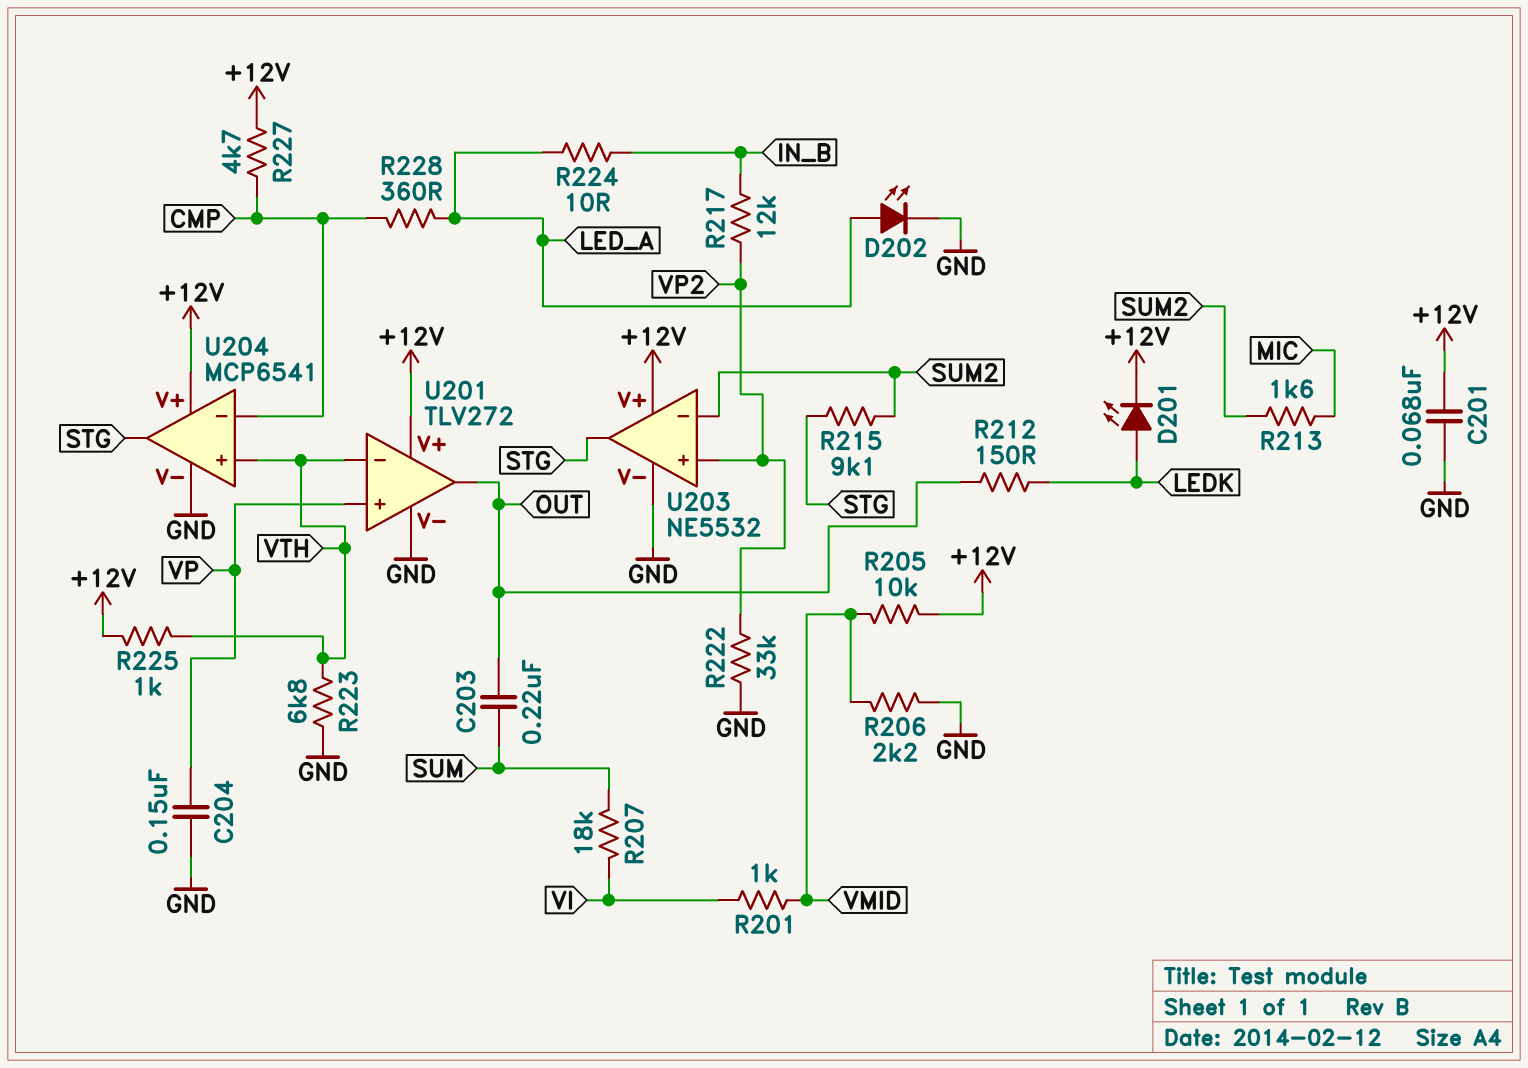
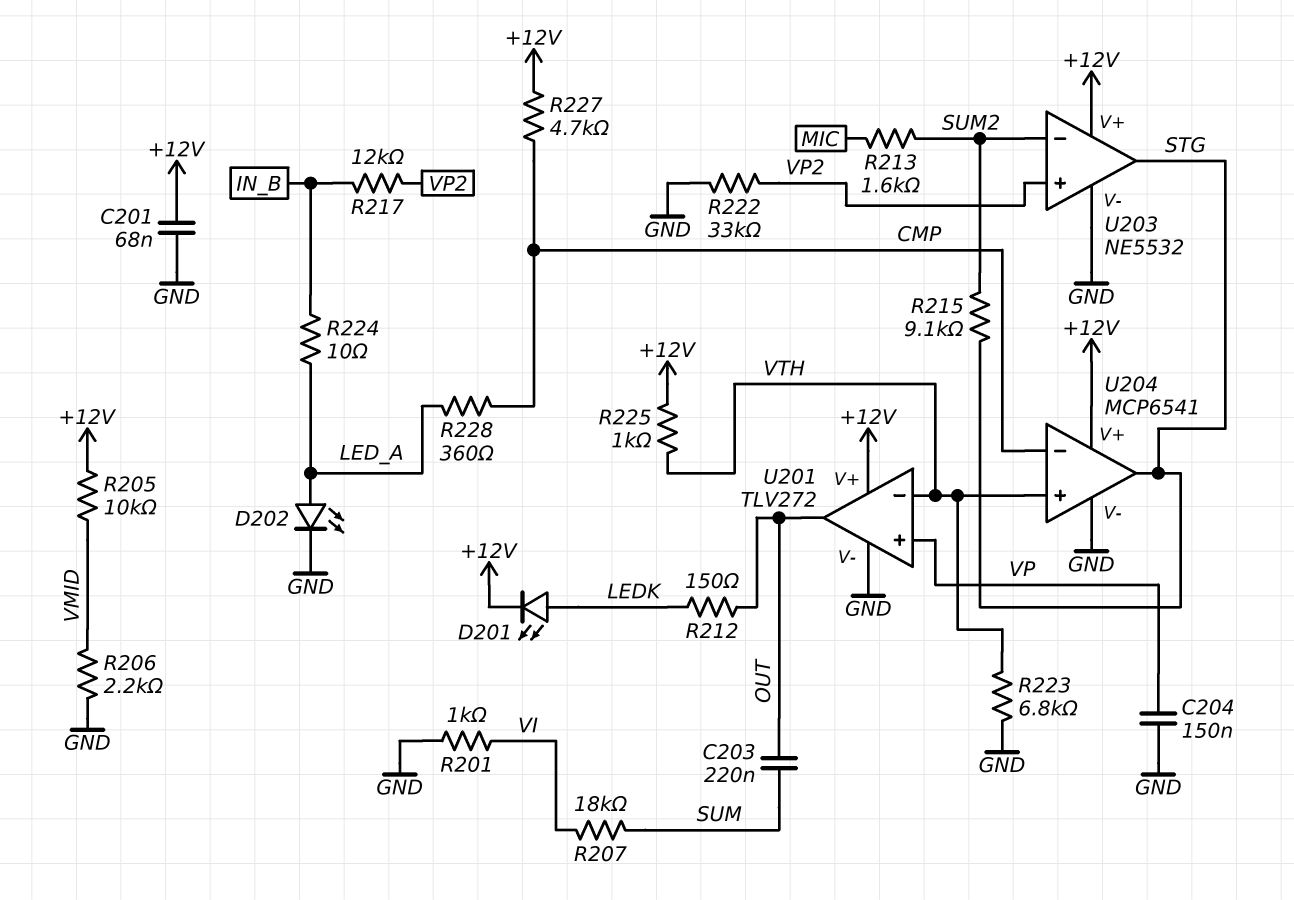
R201: 1k (VI, VMID) -> 1k (GND, VI)

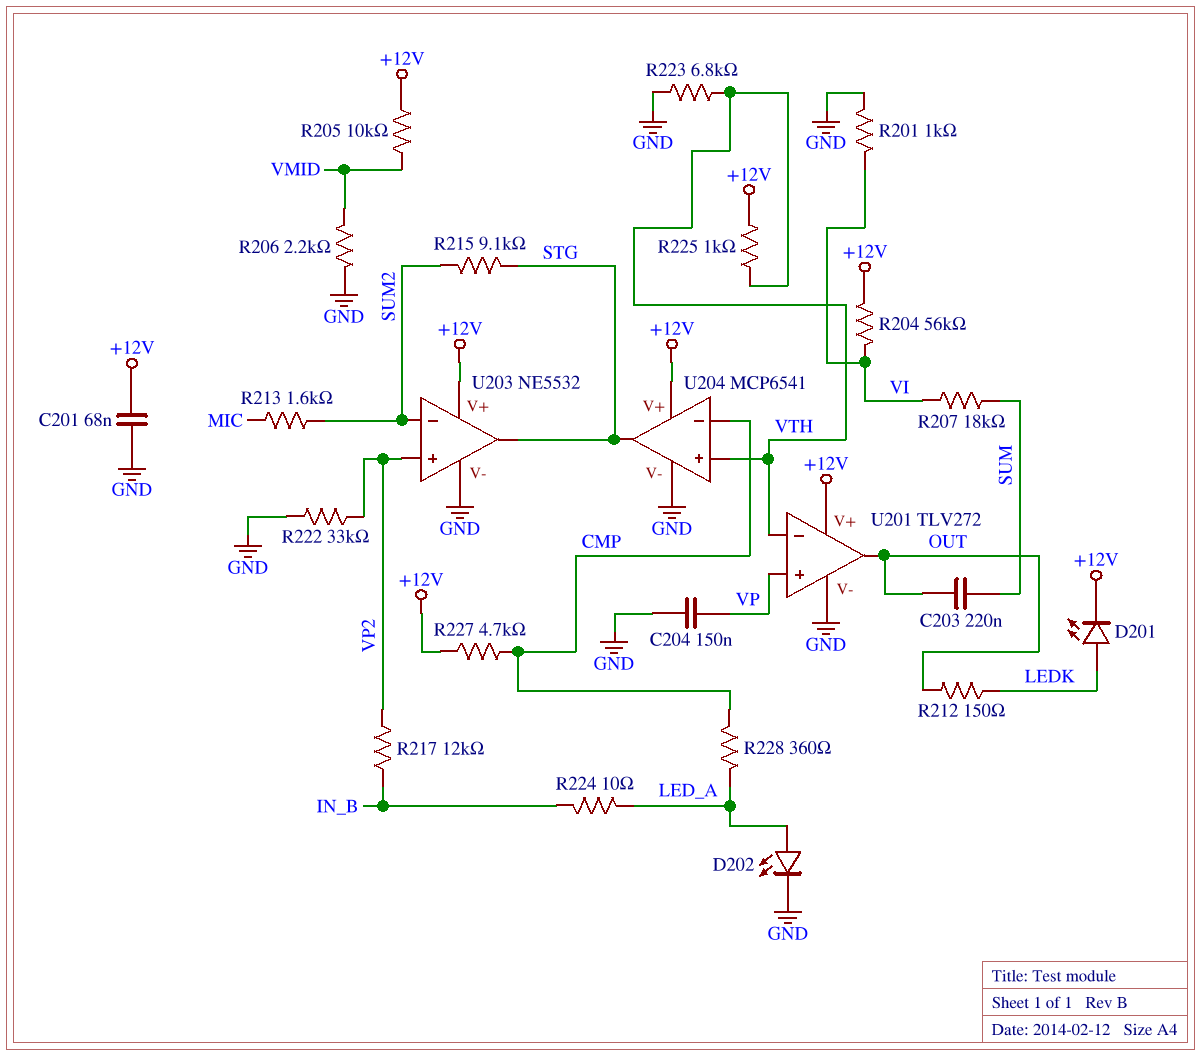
R204: none -> 56k (+12V, VI)

